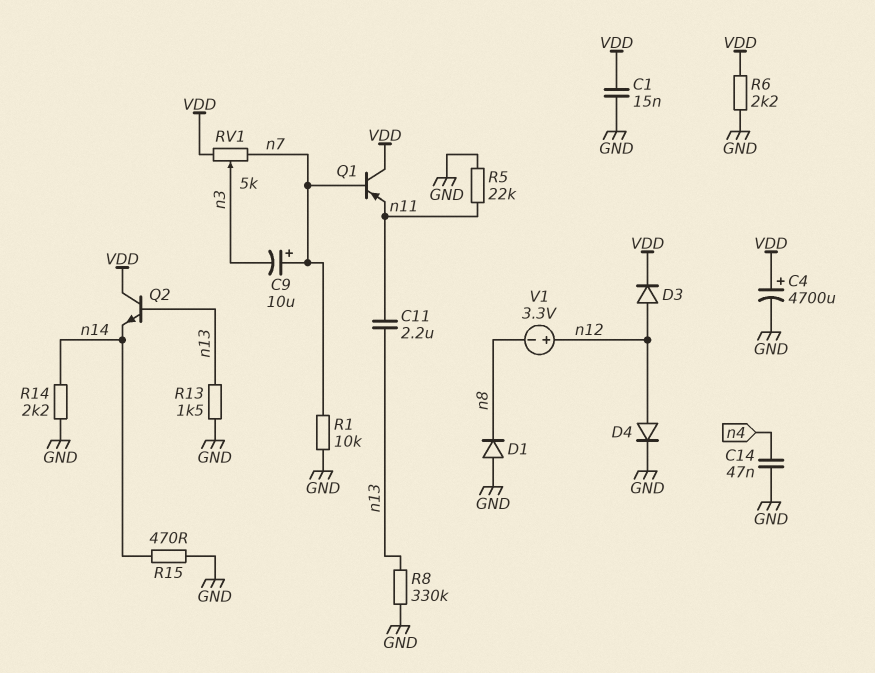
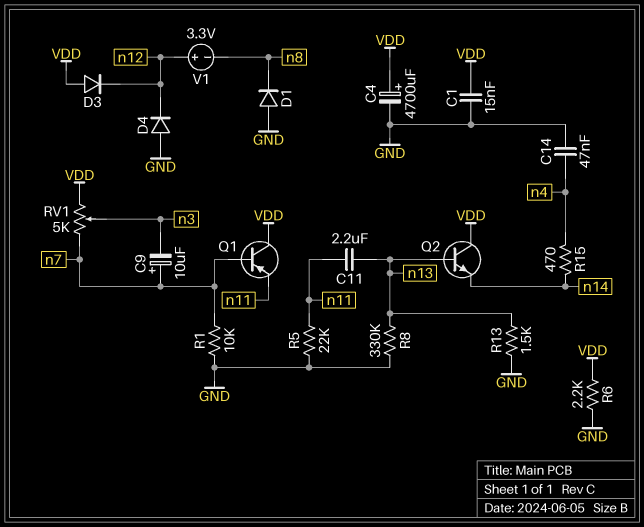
D3: diode (A n12, K VDD) -> diode (A VDD, K n12)
D4: diode (A n12, K GND) -> diode (A GND, K n12)
R14: 2.2k (GND, n14) -> none
R15: 470 (GND, n14) -> 470 (n4, n14)

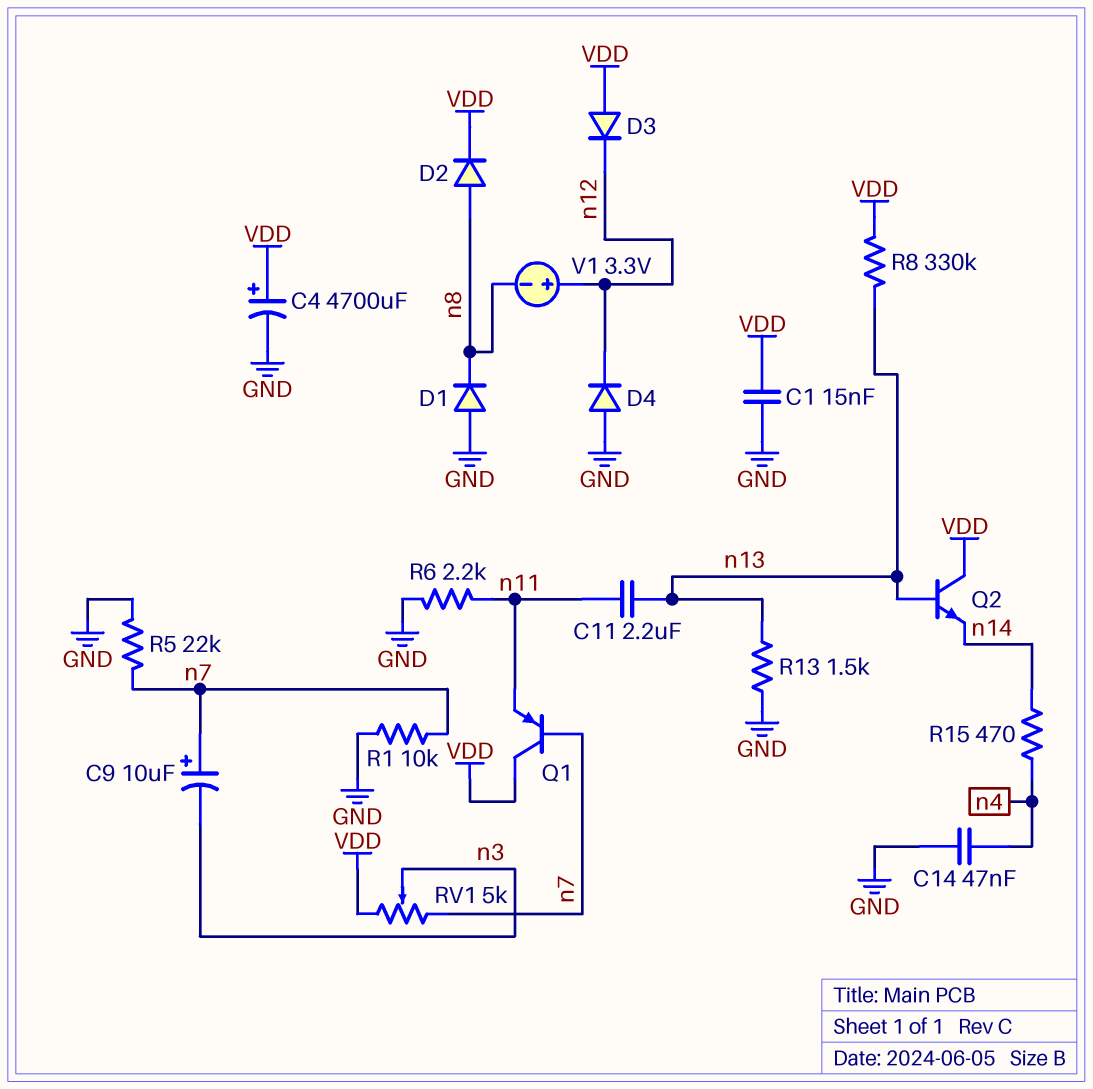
D2: none -> diode (A n8, K VDD)
R5: 22k (GND, n11) -> 22k (GND, n7)
R6: 2.2k (GND, VDD) -> 2.2k (GND, n11)
R8: 330k (GND, n13) -> 330k (VDD, n13)

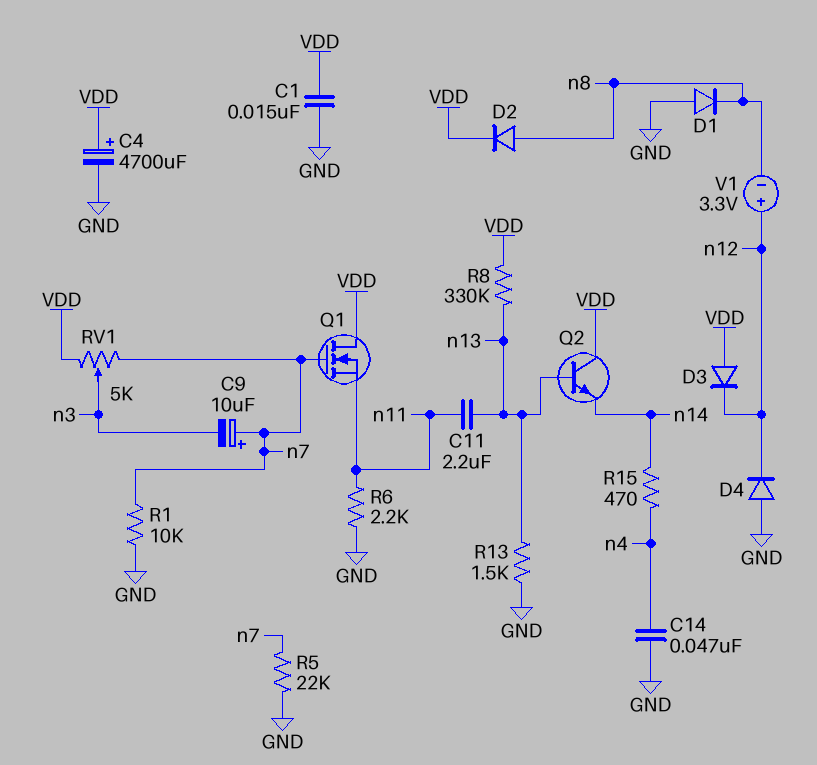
Q1: PNP (B n7, C VDD, E n11) -> NMOS (G n7, D VDD, S n11)

